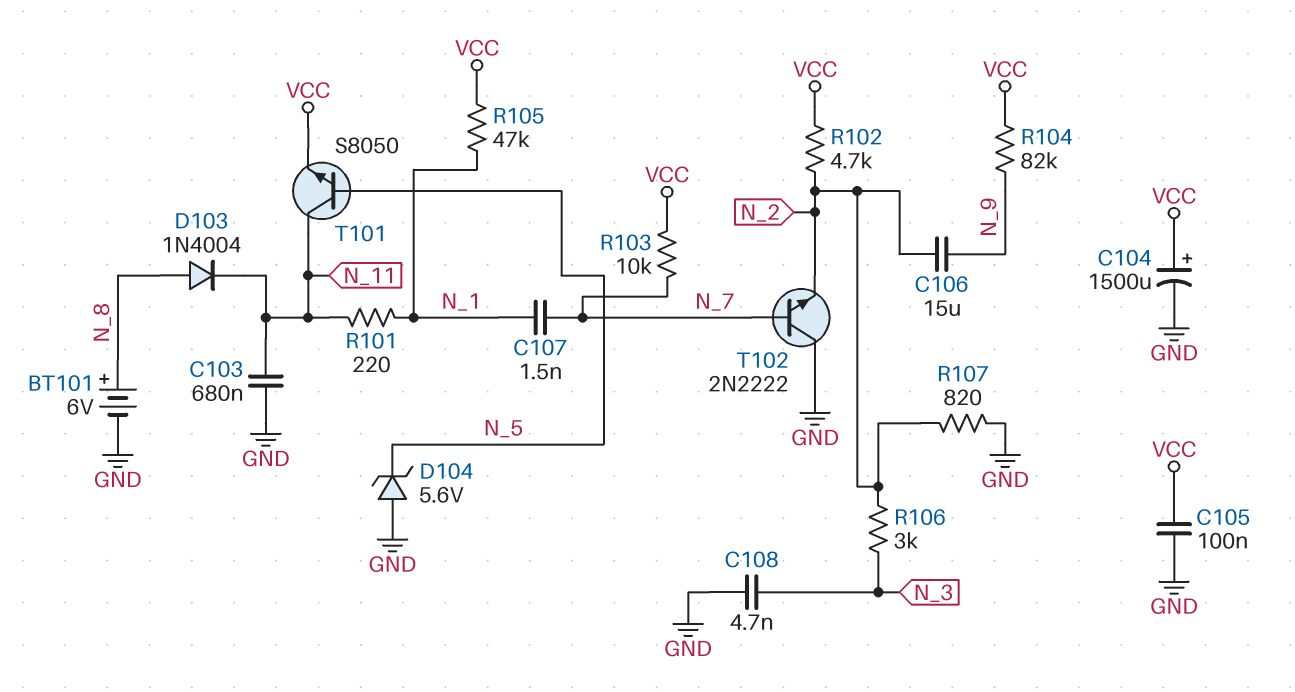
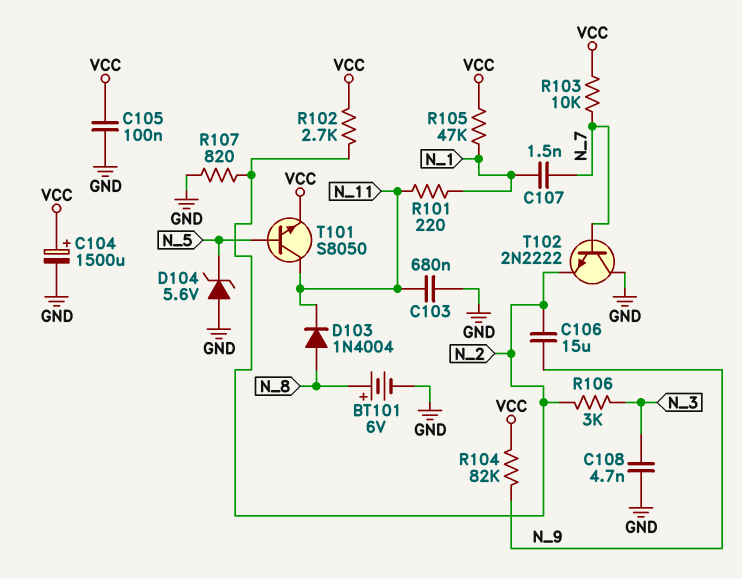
R102: 4.7k (N_2, VCC) -> 2.7k (N_2, VCC)

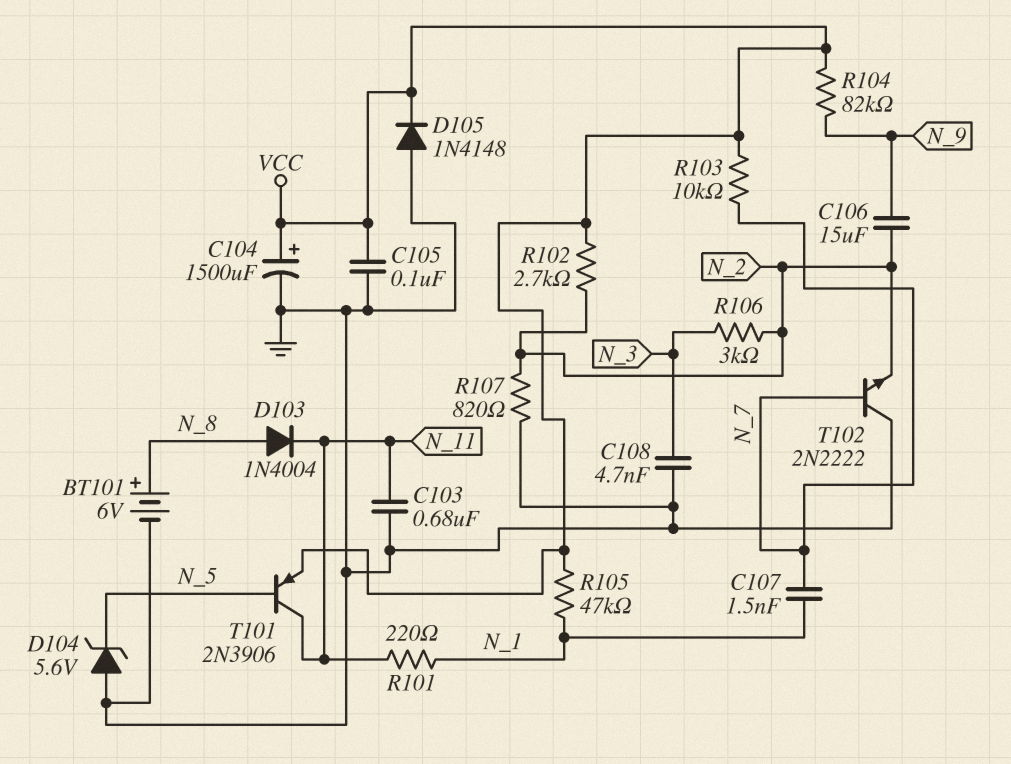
D105: none -> diode 1N4148 (A GND, K VCC)
T101: NPN S8050 (B N_5, C N_11, E VCC) -> PNP 2N3906 (B N_5, C N_11, E VCC)

